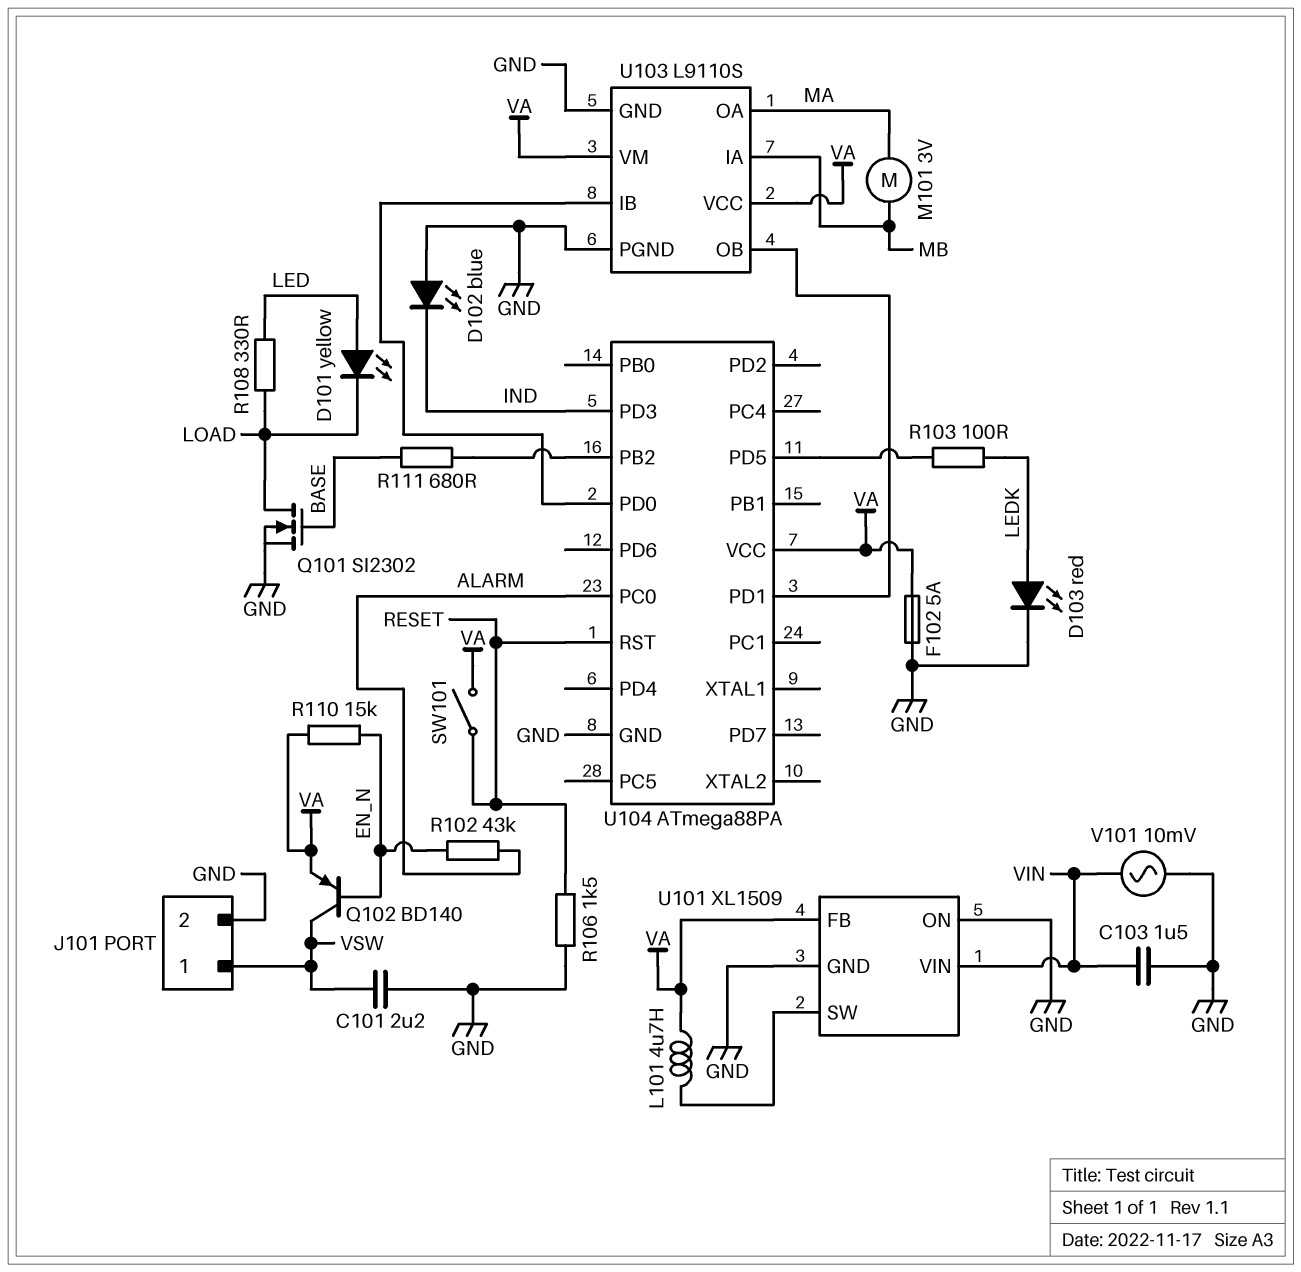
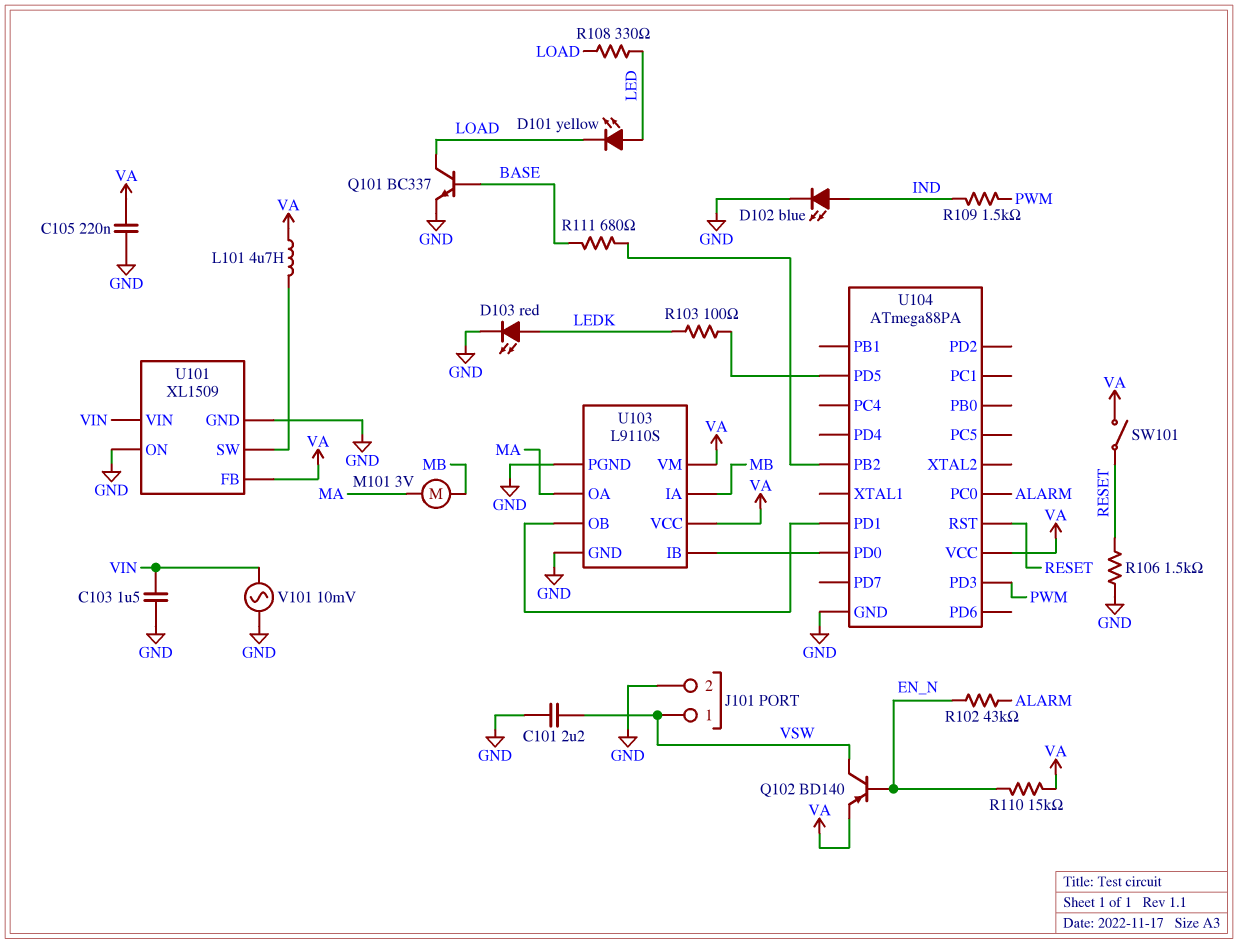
C105: none -> 220nF (GND, VA)
D102: LED blue (A GND, K IND) -> LED blue (A IND, K GND)
F102: 5A (GND, VA) -> none
Q101: NMOS SI2302 (G BASE, D LOAD, S GND) -> NPN BC337 (B BASE, C LOAD, E GND)
R109: none -> 1.5k (IND, PWM)
U104 pin PD3: IND -> PWM

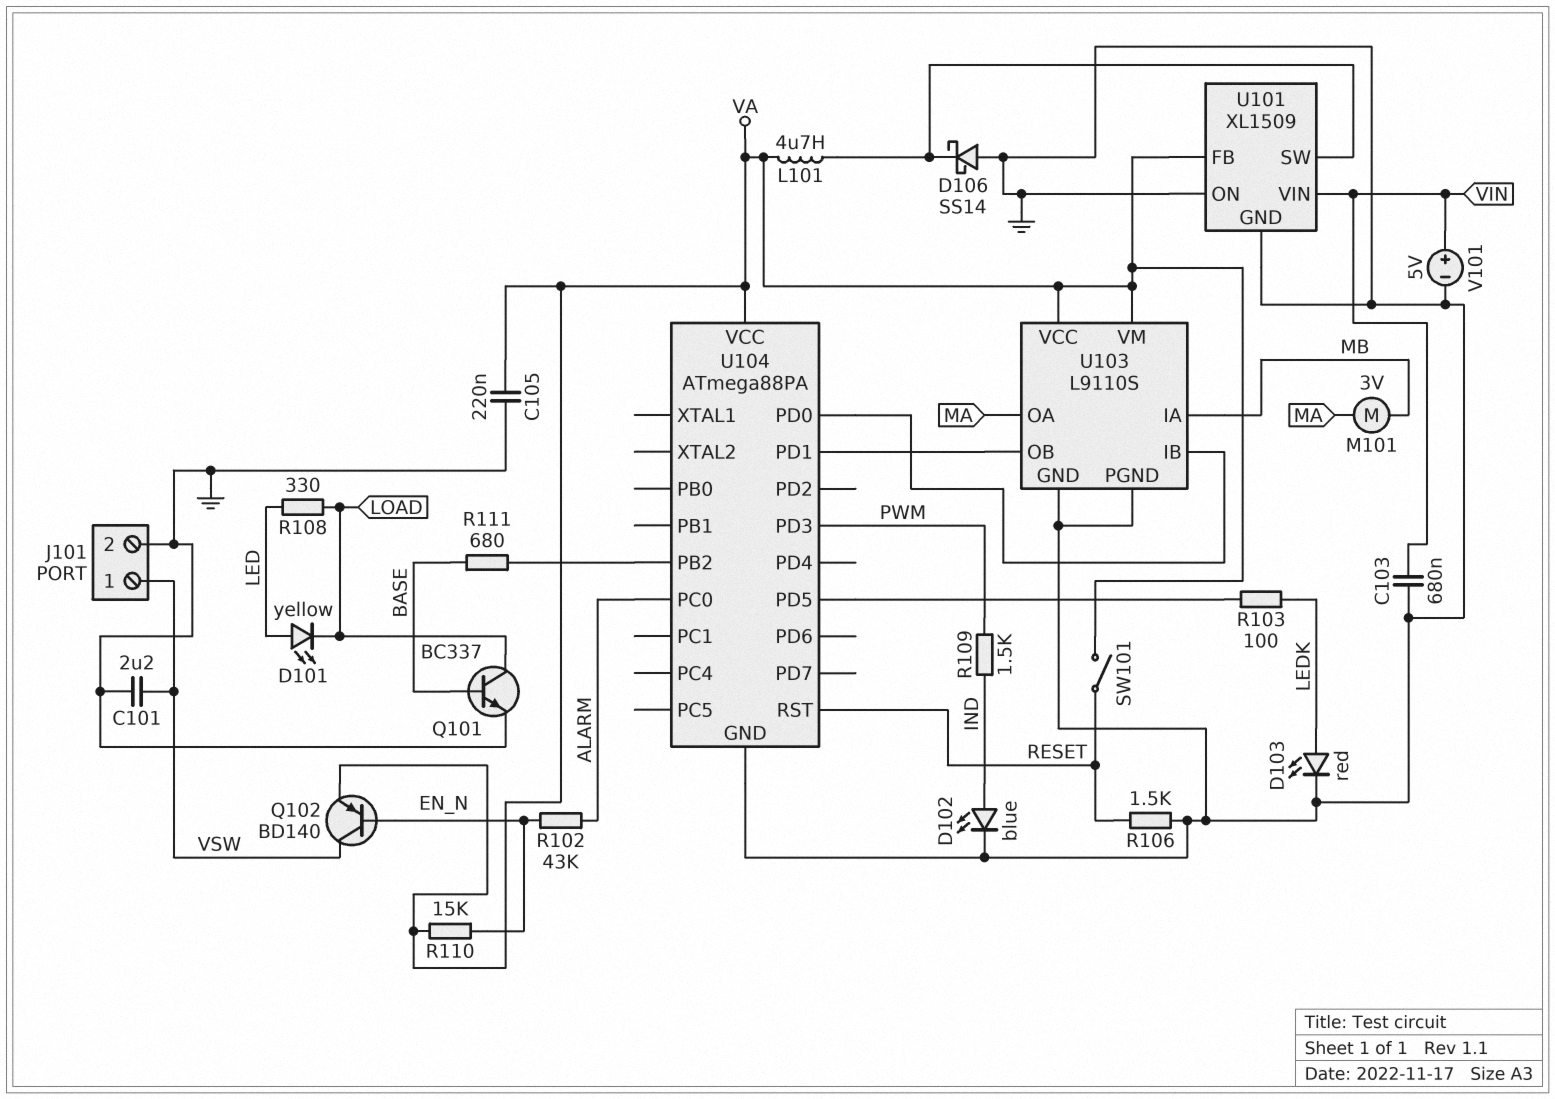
C103: 1.5uF (GND, VIN) -> 680nF (GND, VIN)
D106: none -> schottky SS14 (A GND, K U101/SW)
V101: AC 10mV (GND, VIN) -> 5V (plus VIN, minus GND)

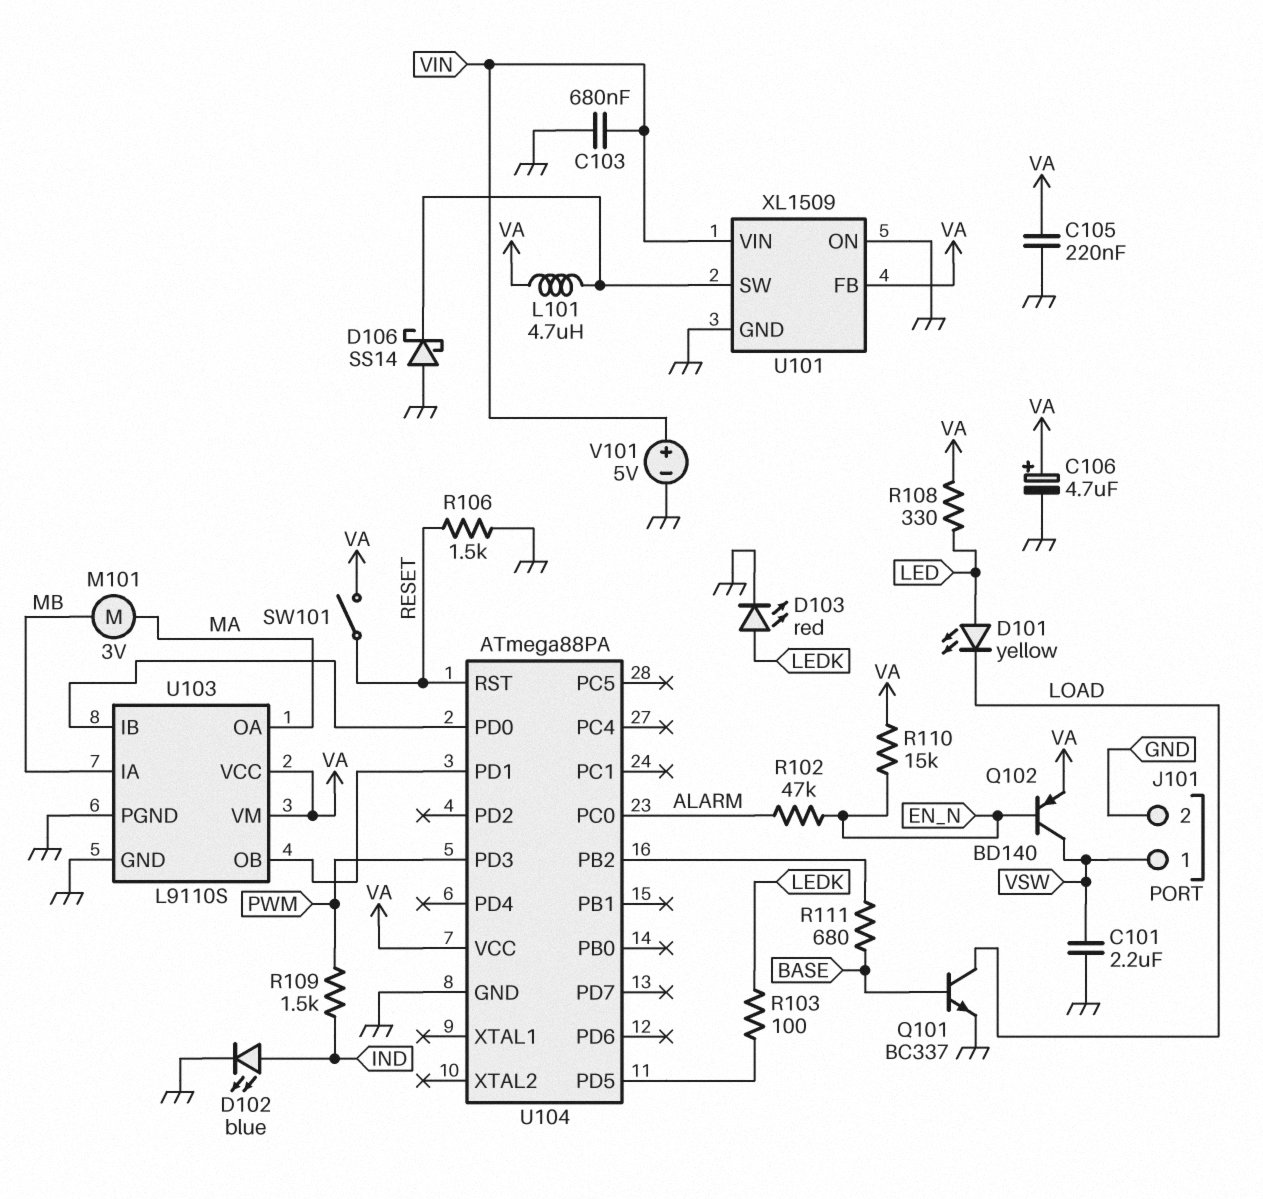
C106: none -> 4.7uF (plus VA, minus GND)
R102: 43k (ALARM, EN_N) -> 47k (ALARM, EN_N)
R108: 330 (LED, LOAD) -> 330 (LED, VA)

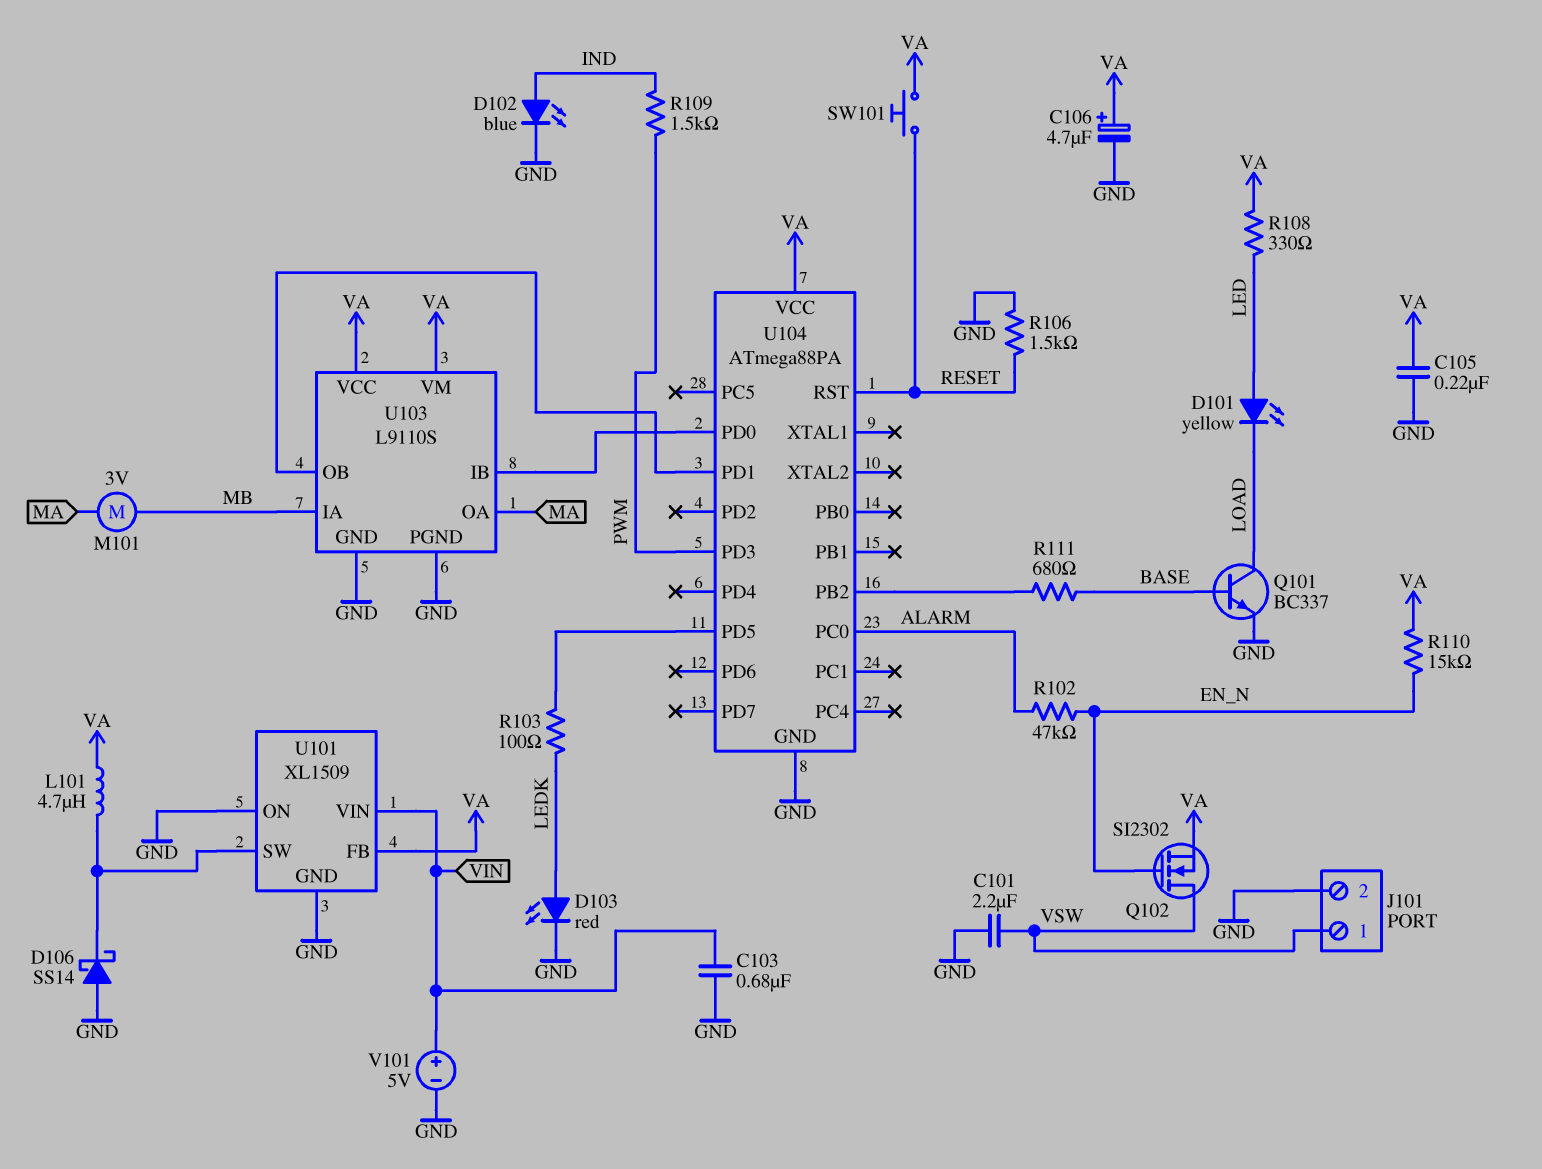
Q102: PNP BD140 (B EN_N, C VSW, E VA) -> NMOS SI2302 (G EN_N, D VSW, S VA)
SW101: switch (RESET, VA) -> button (RESET, VA)

